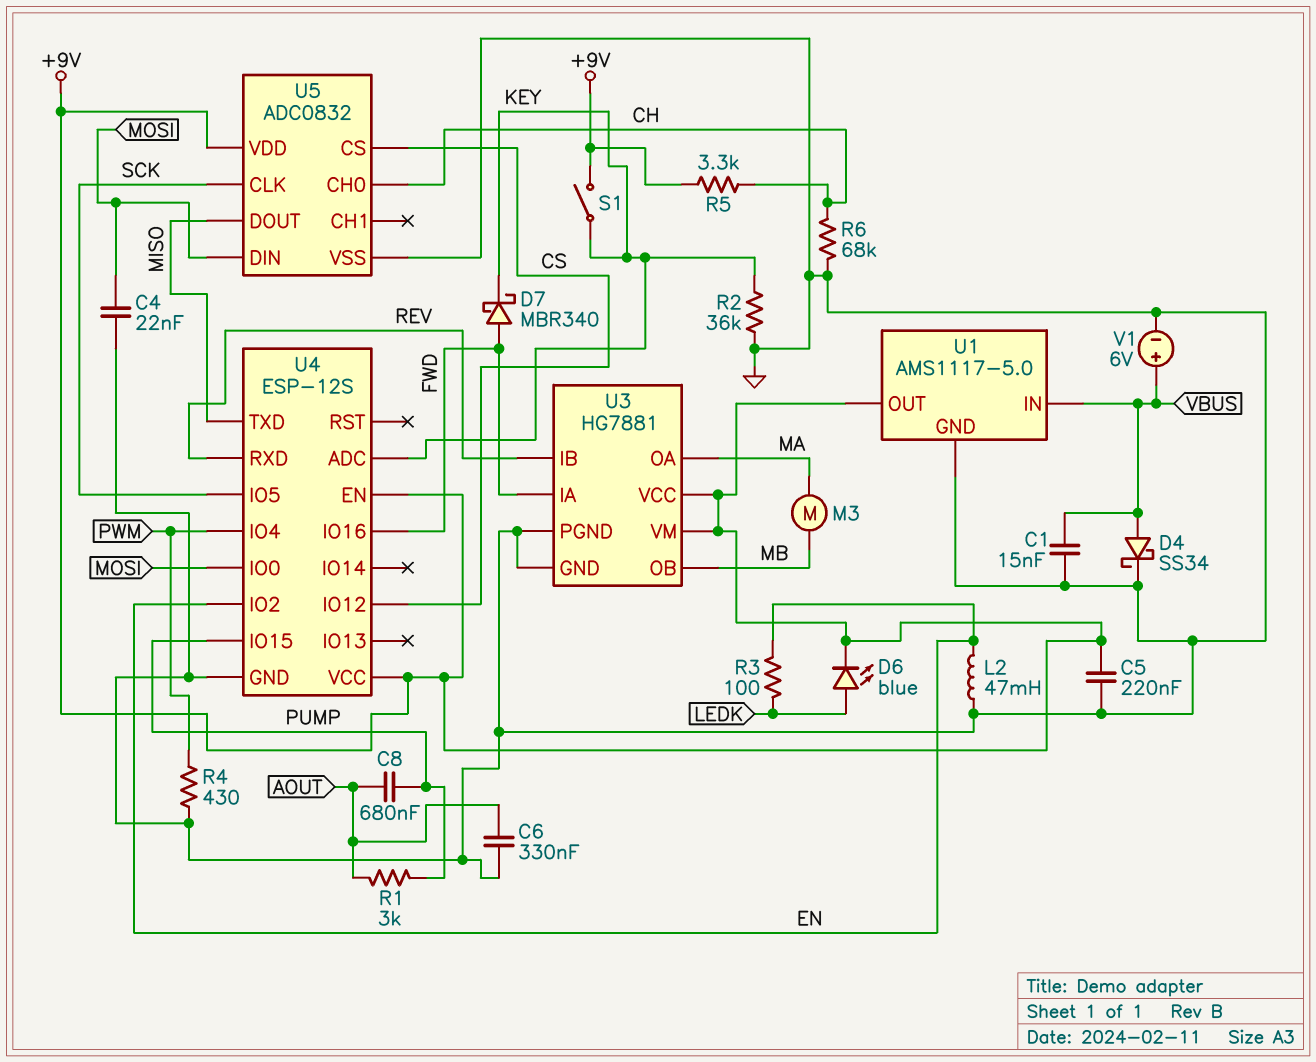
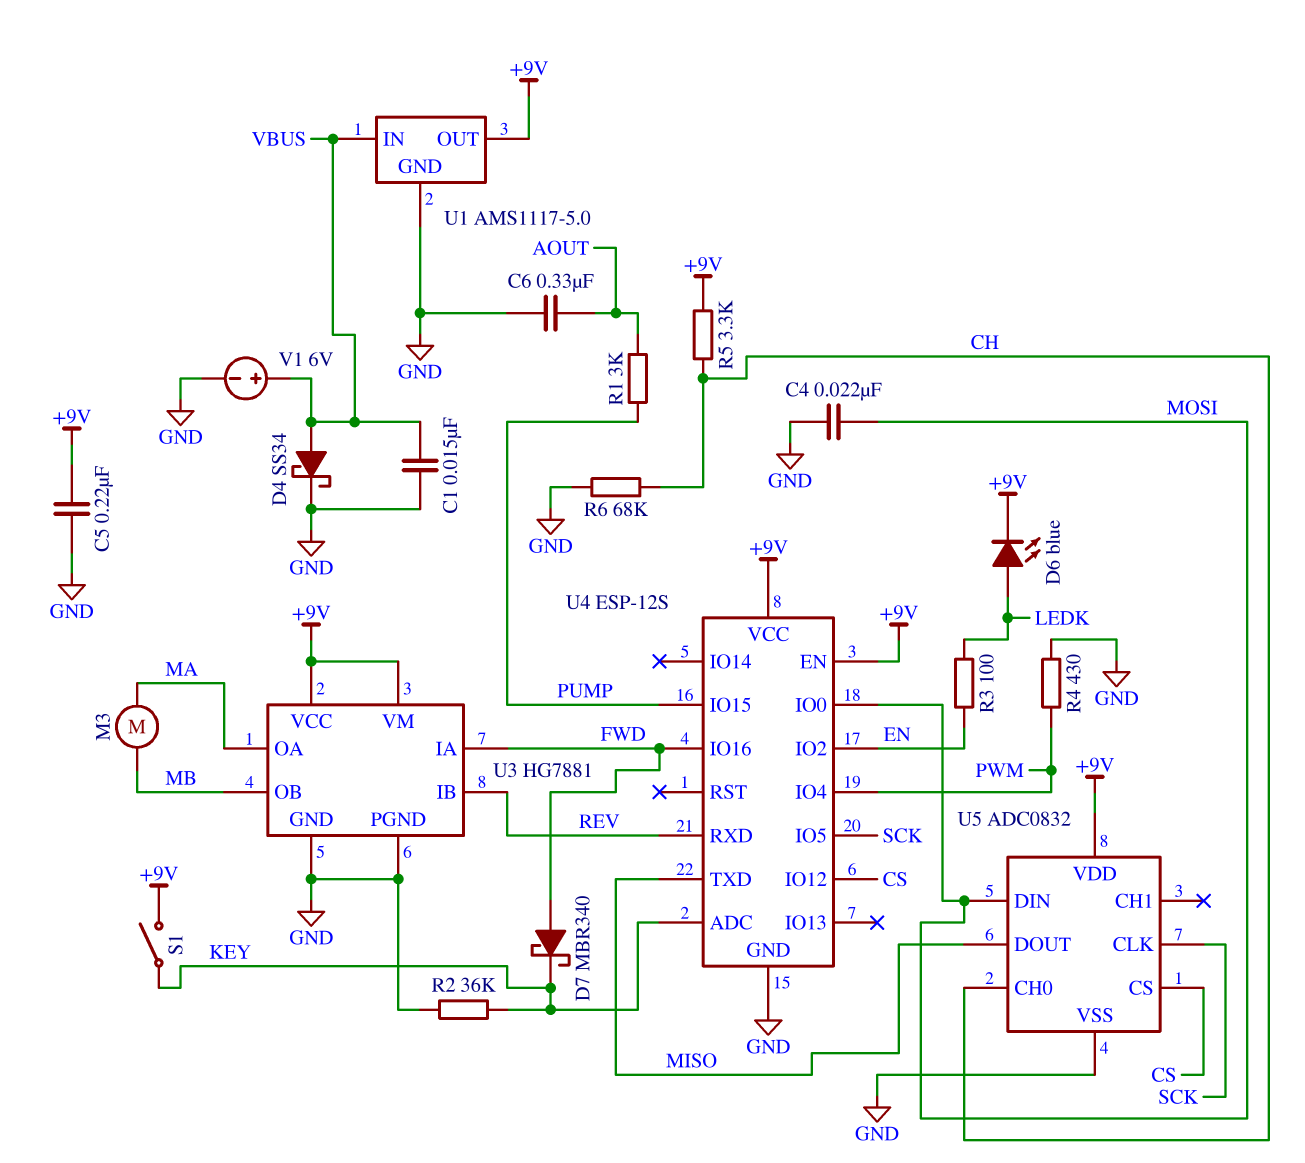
C8: 680nF (AOUT, PUMP) -> none
L2: 47mH (EN, GND) -> none

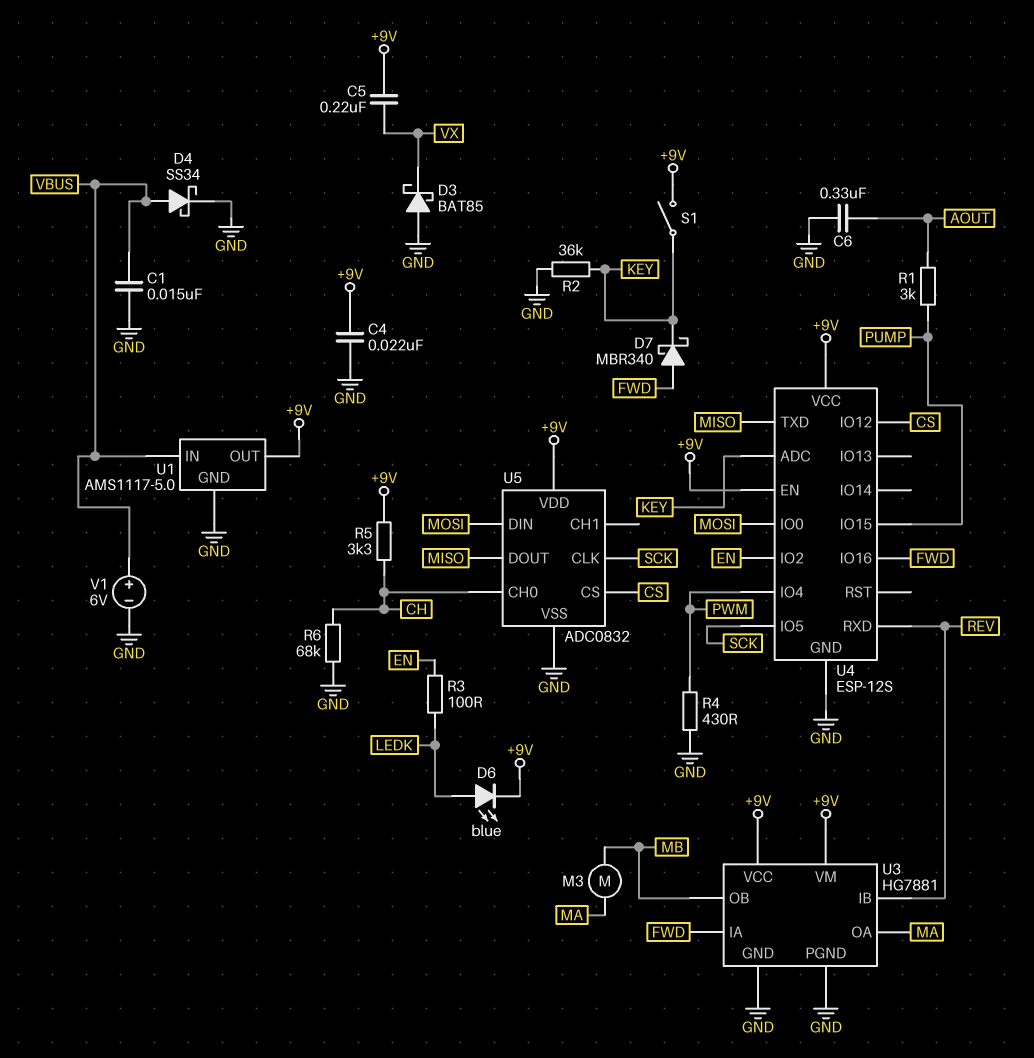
C4: 22nF (GND, MOSI) -> 22nF (+9V, GND)
C5: 220nF (+9V, GND) -> 220nF (+9V, VX)
D3: none -> schottky BAT85 (A GND, K VX)

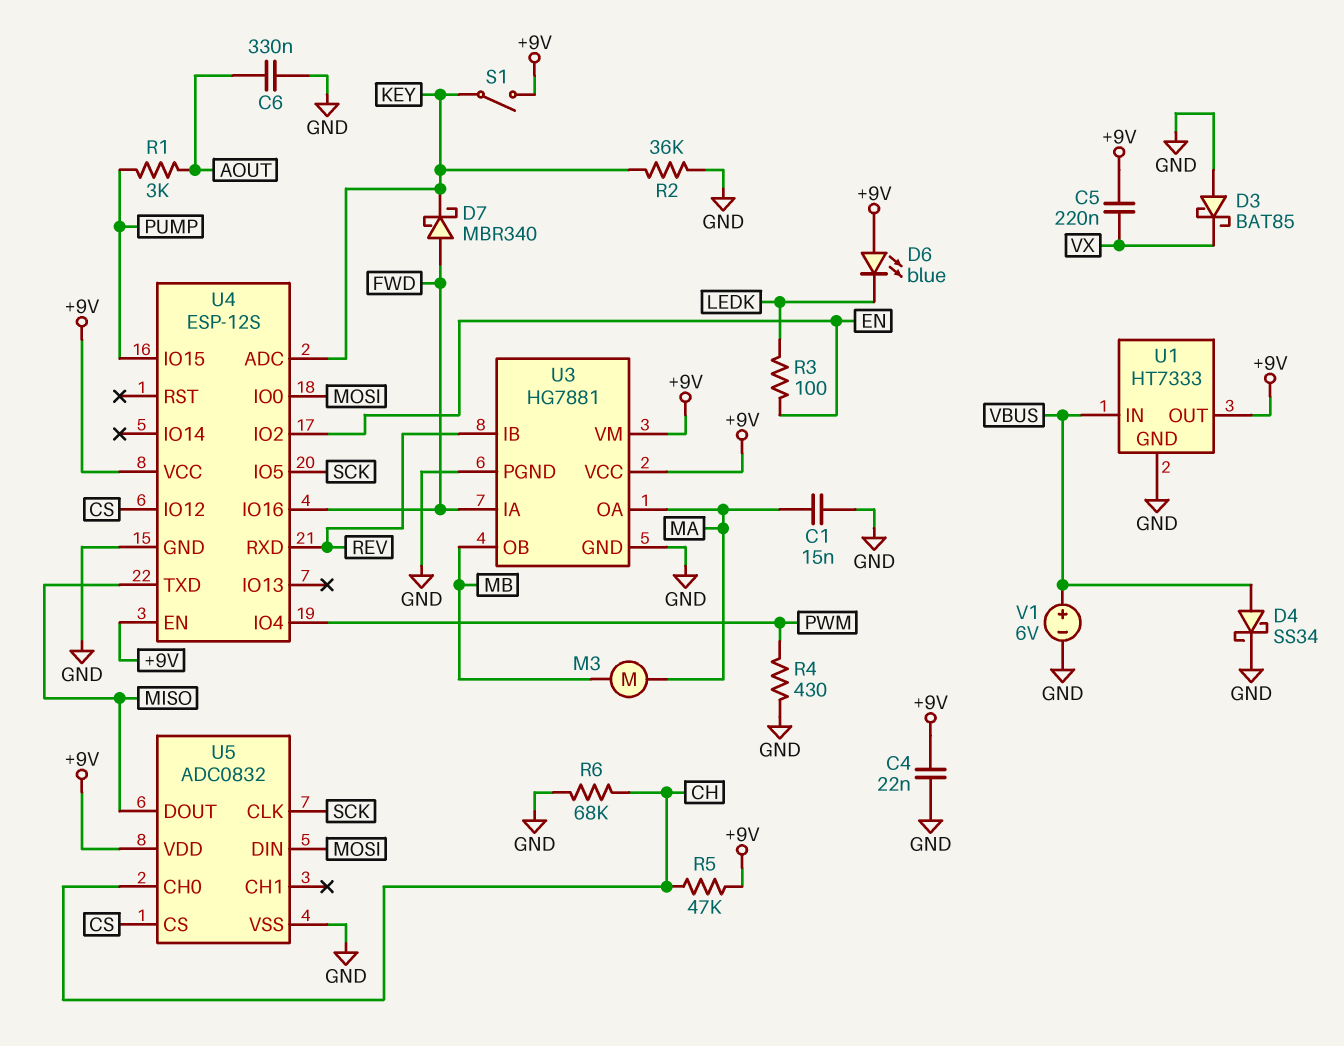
C1: 15nF (GND, VBUS) -> 15nF (GND, MA)
D6: LED blue (A LEDK, K +9V) -> LED blue (A +9V, K LEDK)
R5: 3.3k (+9V, CH) -> 47k (+9V, CH)
U1: AMS1117-5.0 -> HT7333

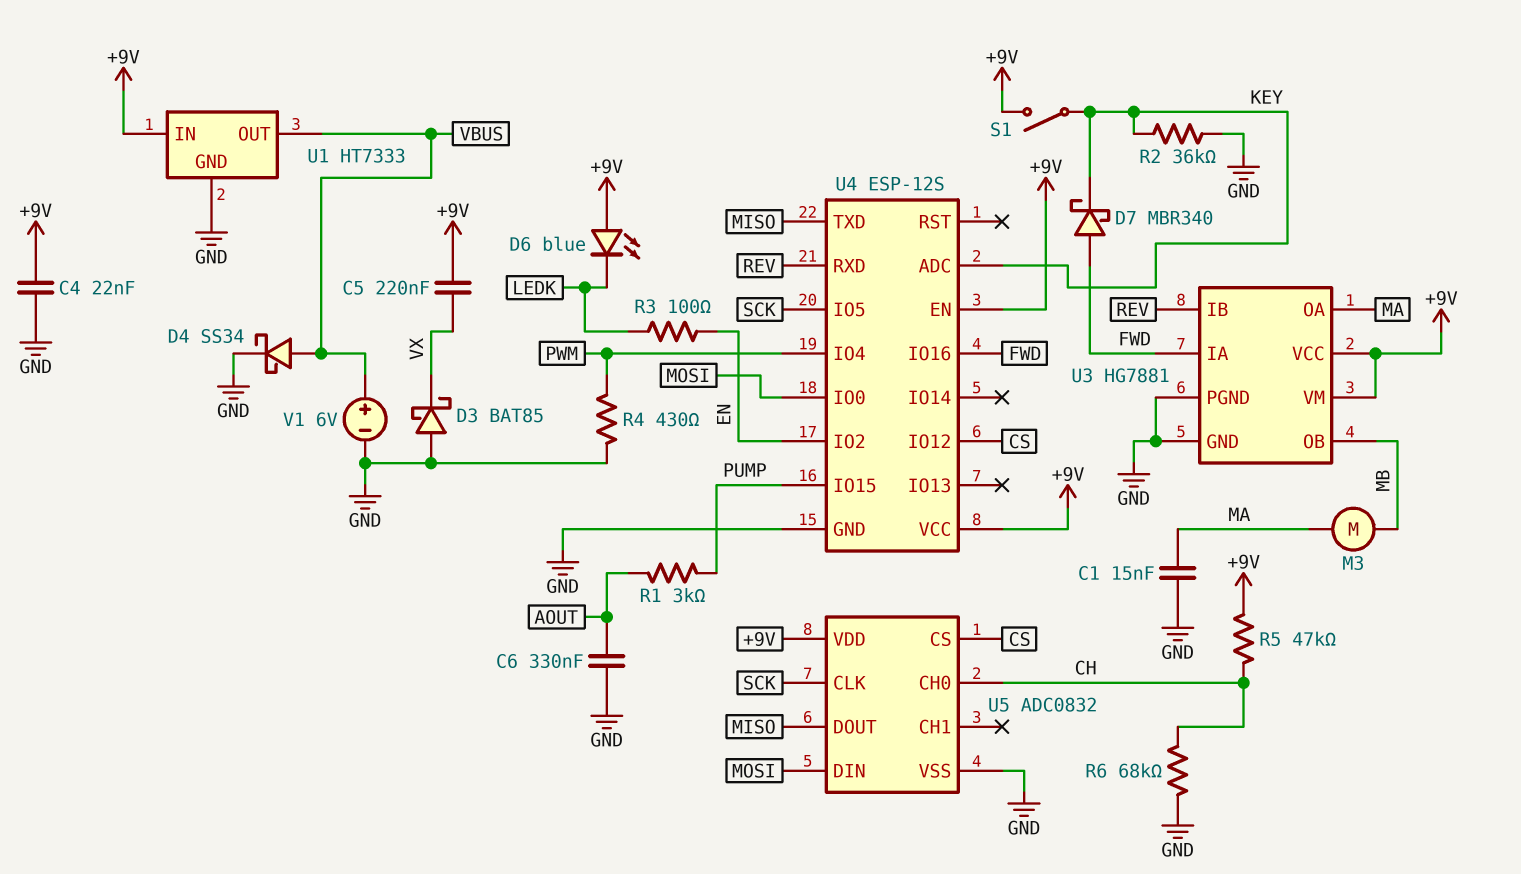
U1 pin IN: VBUS -> +9V
U1 pin OUT: +9V -> VBUS

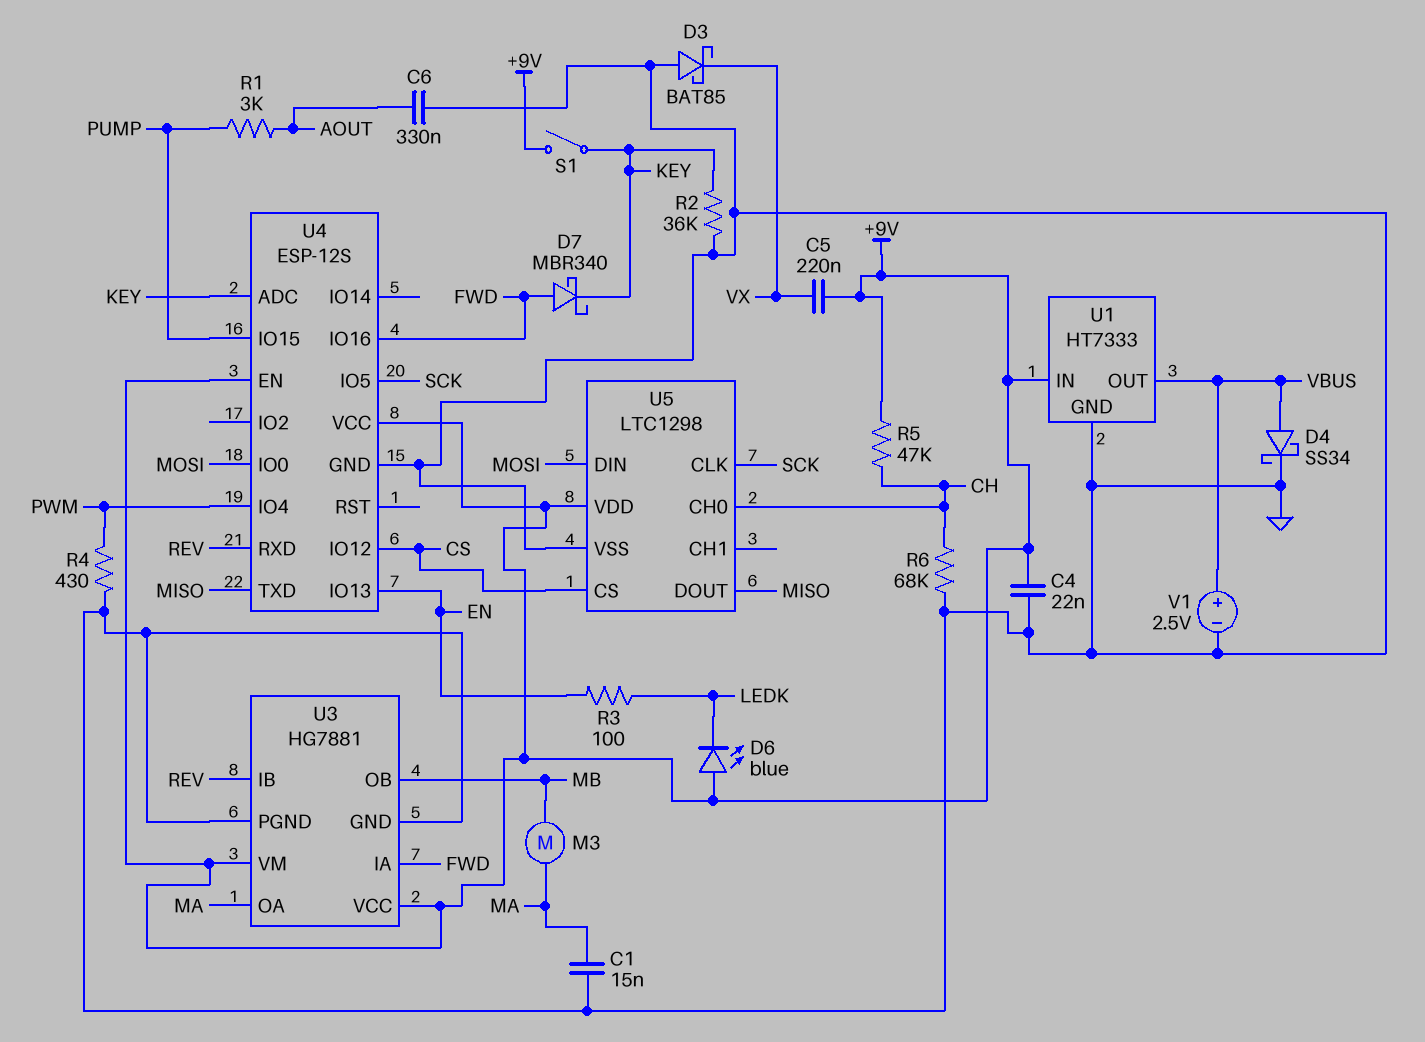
U4 pin IO2: EN -> none
U4 pin IO13: none -> EN
U5: ADC0832 -> LTC1298
V1: 6V (plus VBUS, minus GND) -> 2.5V (plus VBUS, minus GND)

